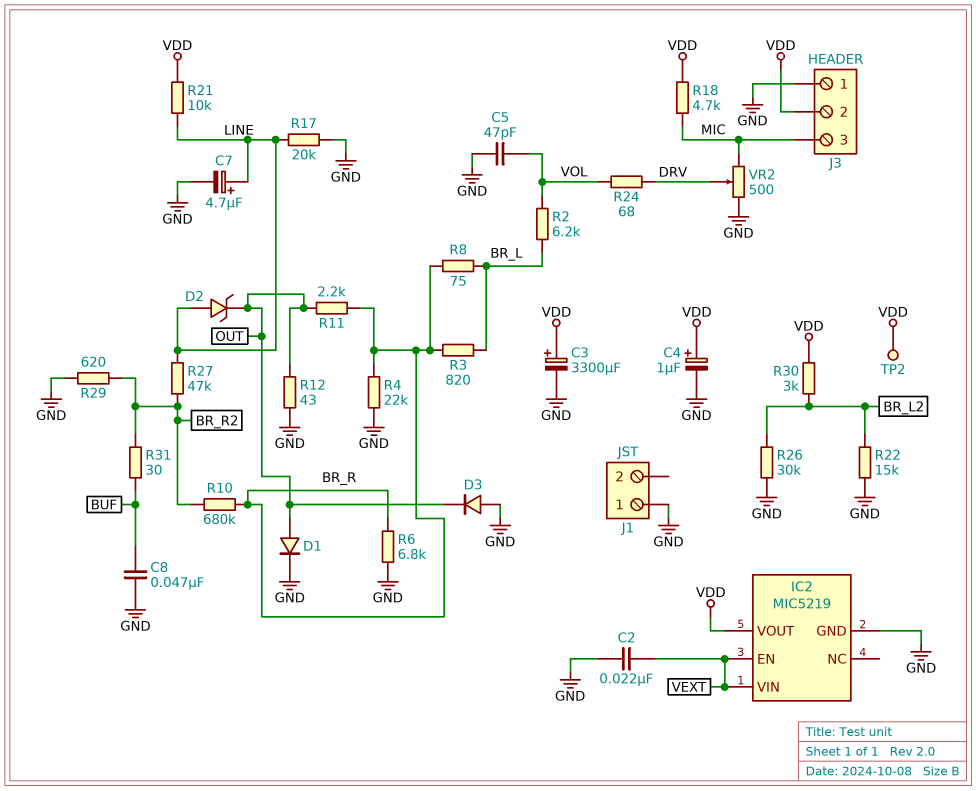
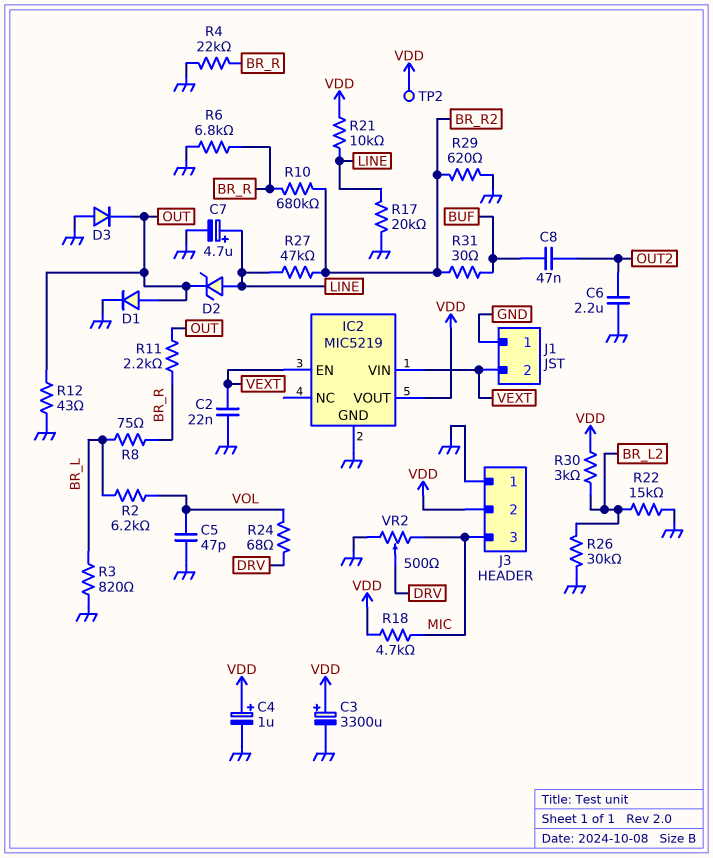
C6: none -> 2.2uF (GND, OUT2)
C8: 47nF (BUF, GND) -> 47nF (BUF, OUT2)
J1 pin 2: none -> VEXT
R3: 820 (BR_L, BR_R) -> 820 (BR_L, GND)

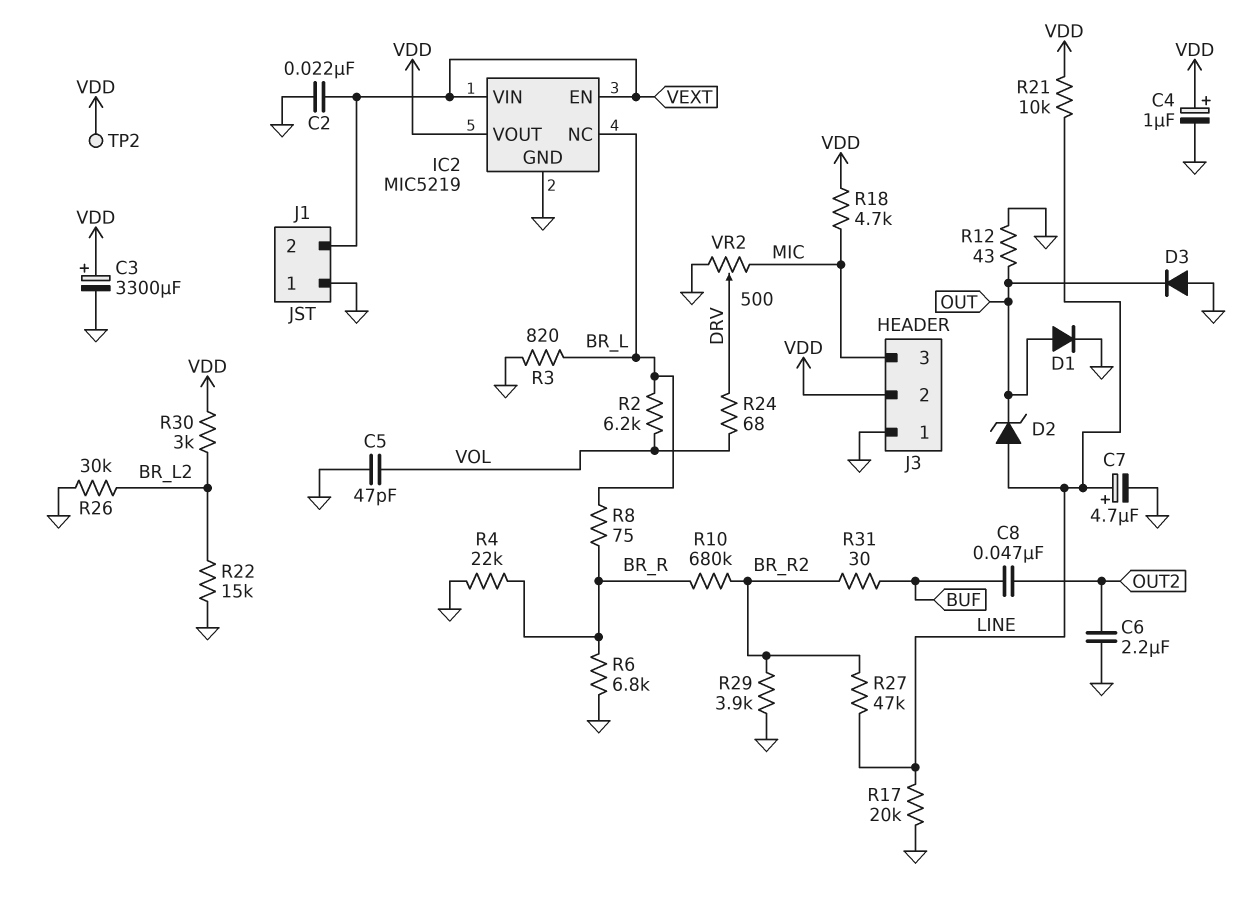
IC2 pin NC: none -> BR_L
R11: 2.2k (BR_R, OUT) -> none
R29: 620 (BR_R2, GND) -> 3.9k (BR_R2, GND)

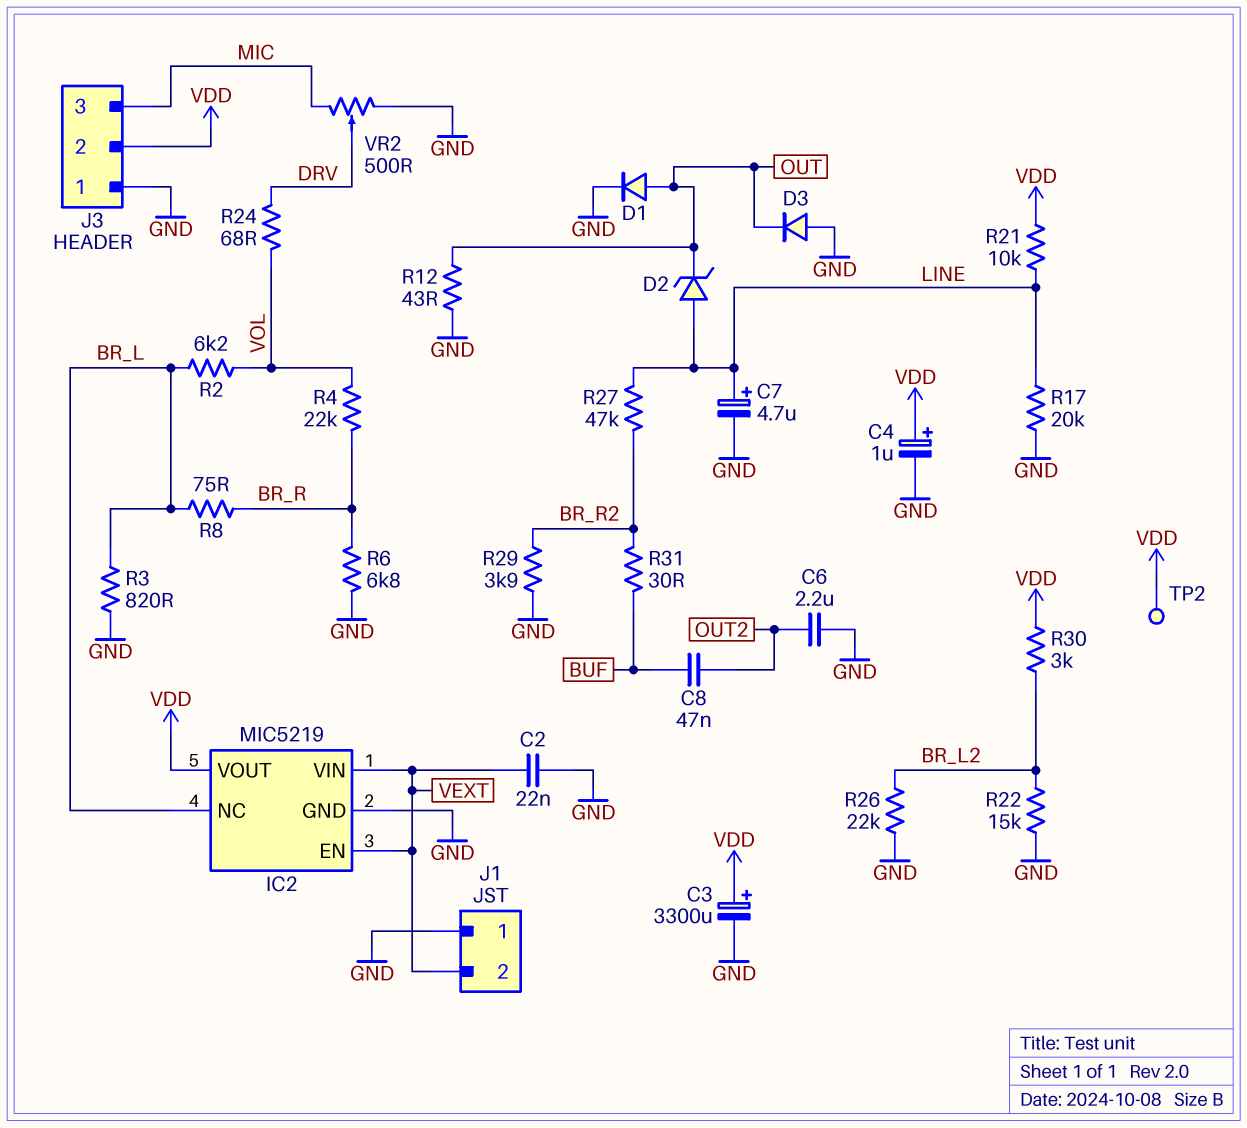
C5: 47pF (GND, VOL) -> none
R4: 22k (BR_R, GND) -> 22k (BR_R, VOL)
R10: 680k (BR_R, BR_R2) -> none
R18: 4.7k (MIC, VDD) -> none
R26: 30k (BR_L2, GND) -> 22k (BR_L2, GND)

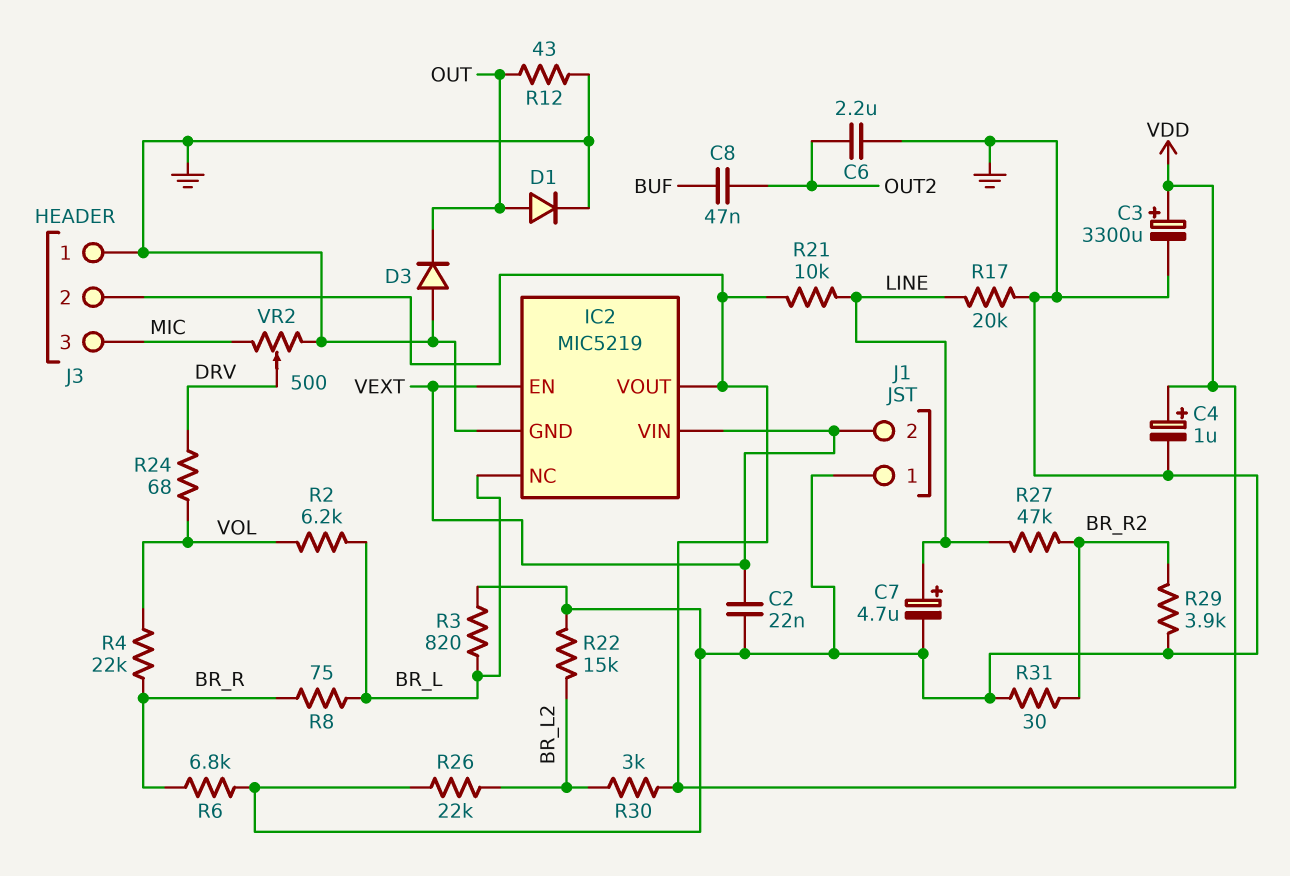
D2: zener (A LINE, K OUT) -> none
R31: 30 (BR_R2, BUF) -> 30 (BR_R2, GND)
TP2: test point (VDD) -> none

